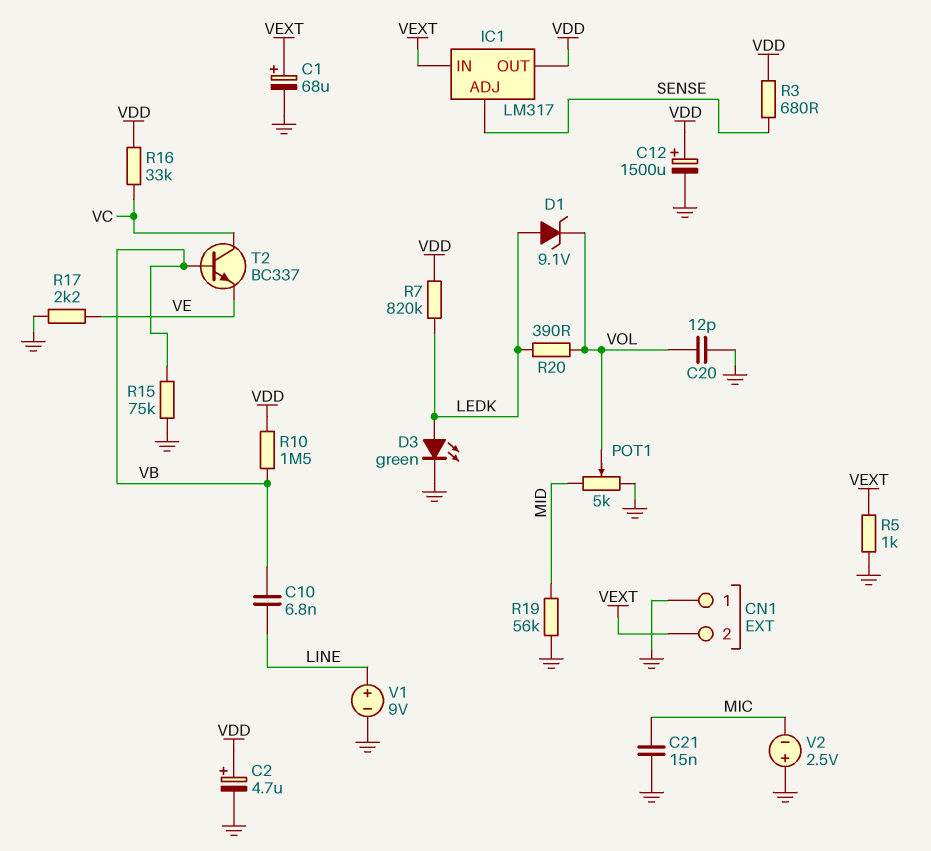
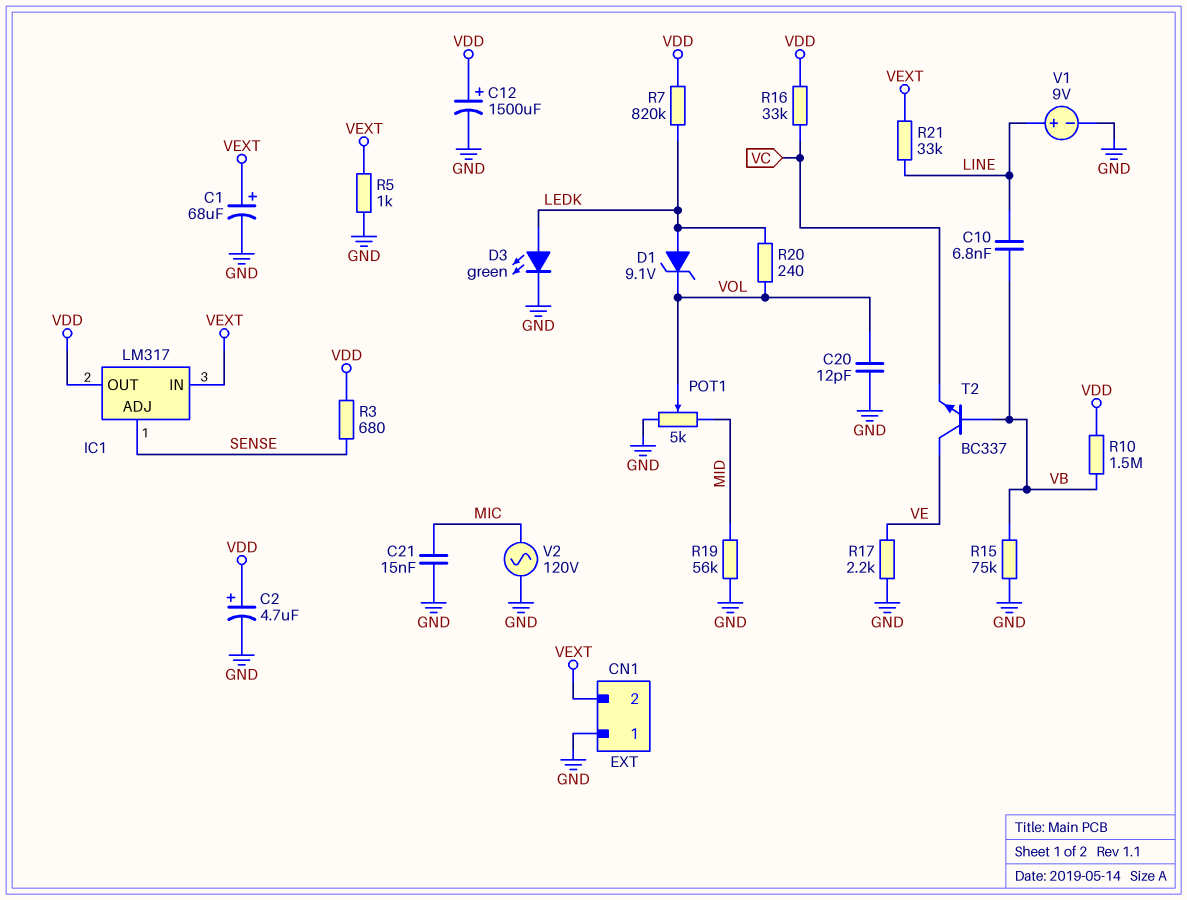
R20: 390 (LEDK, VOL) -> 240 (LEDK, VOL)
R21: none -> 33k (LINE, VEXT)
T2: NPN BC337 (B VB, C VC, E VE) -> NPN BC337 (B VB, C VE, E VC)
V2: 2.5V (plus GND, minus MIC) -> AC 120V (GND, MIC)

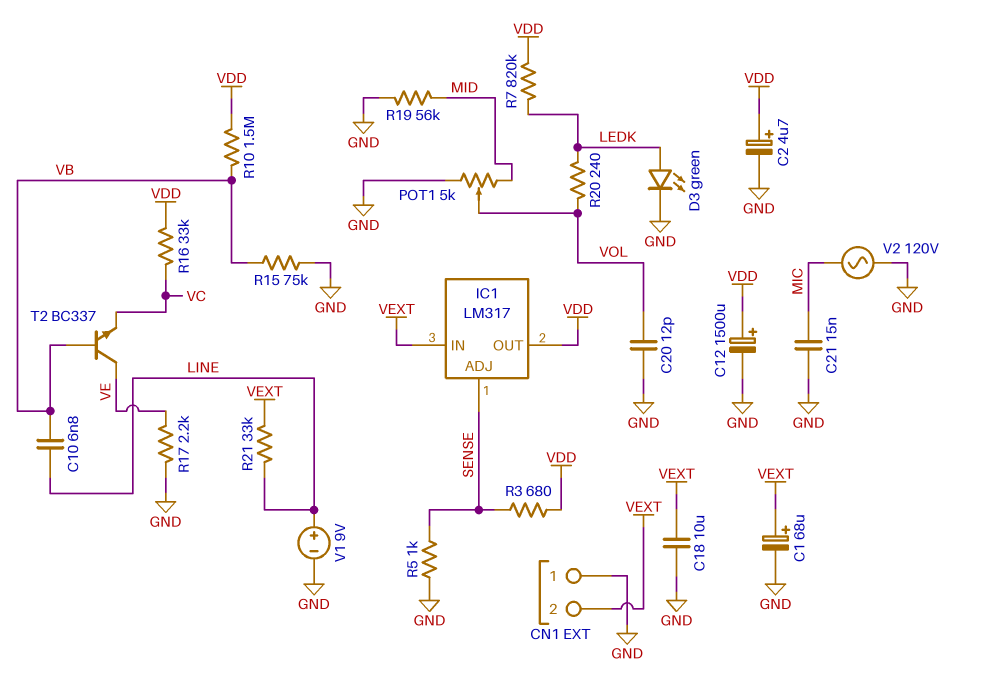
C18: none -> 10uF (GND, VEXT)
D1: zener 9.1V (A LEDK, K VOL) -> none
R5: 1k (GND, VEXT) -> 1k (GND, SENSE)

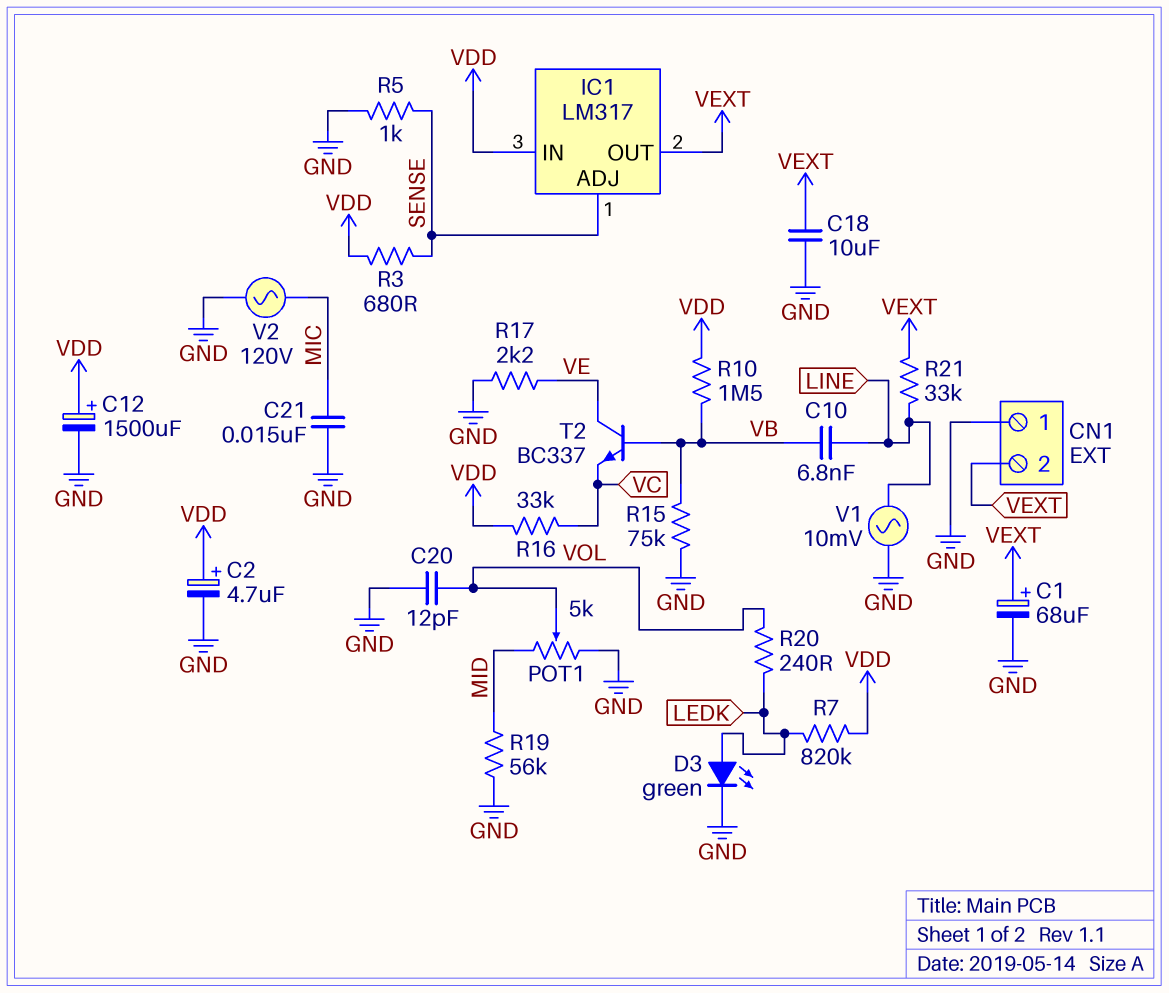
IC1 pin IN: VEXT -> VDD
IC1 pin OUT: VDD -> VEXT
V1: 9V (plus LINE, minus GND) -> AC 10mV (GND, LINE)

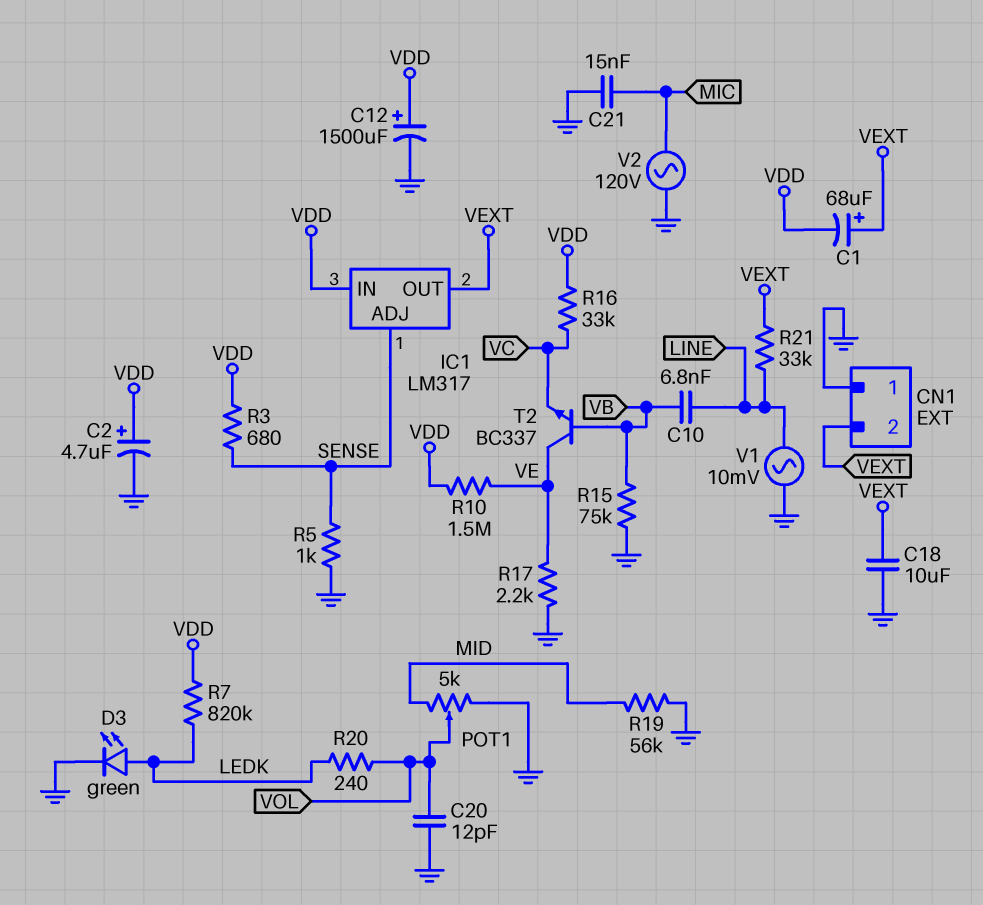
C1: 68uF (plus VEXT, minus GND) -> 68uF (plus VEXT, minus VDD)
R10: 1.5M (VB, VDD) -> 1.5M (VDD, VE)

